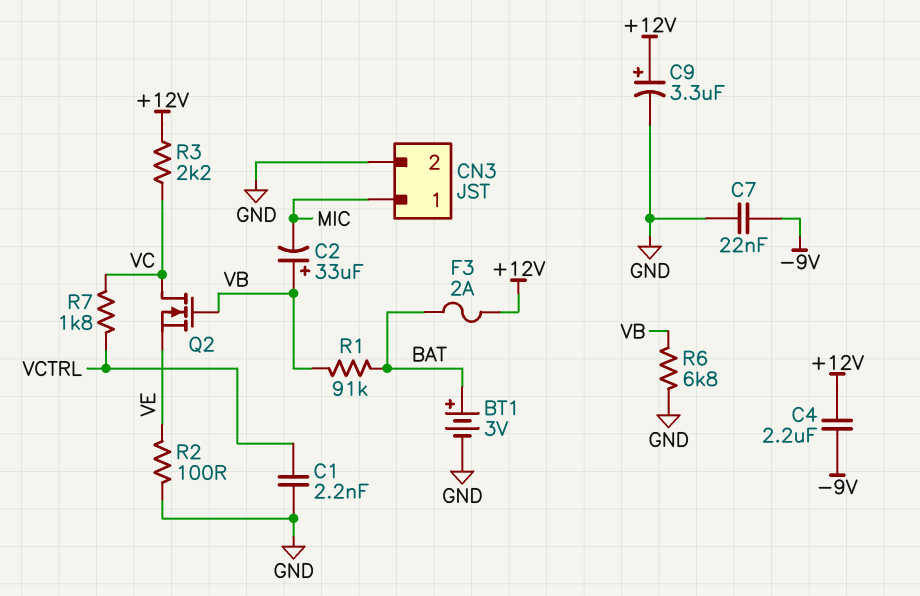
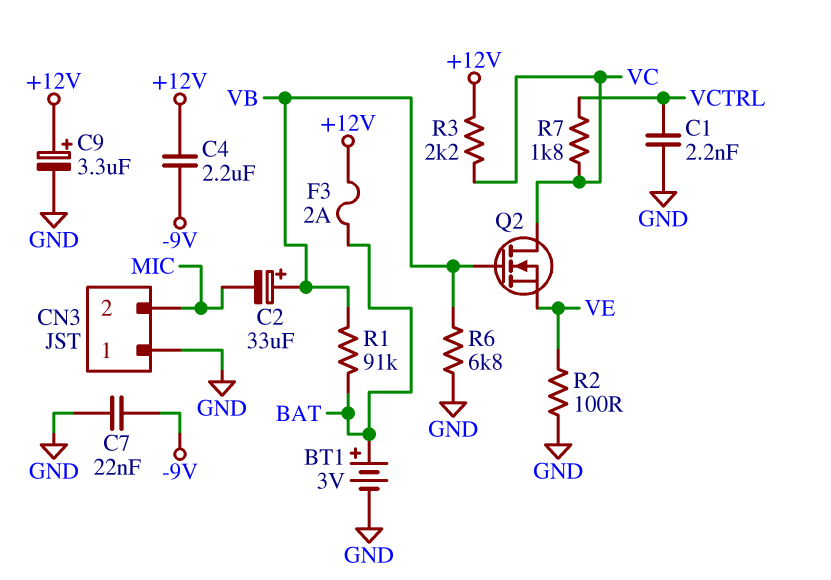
CN3 pin 1: MIC -> GND
CN3 pin 2: GND -> MIC

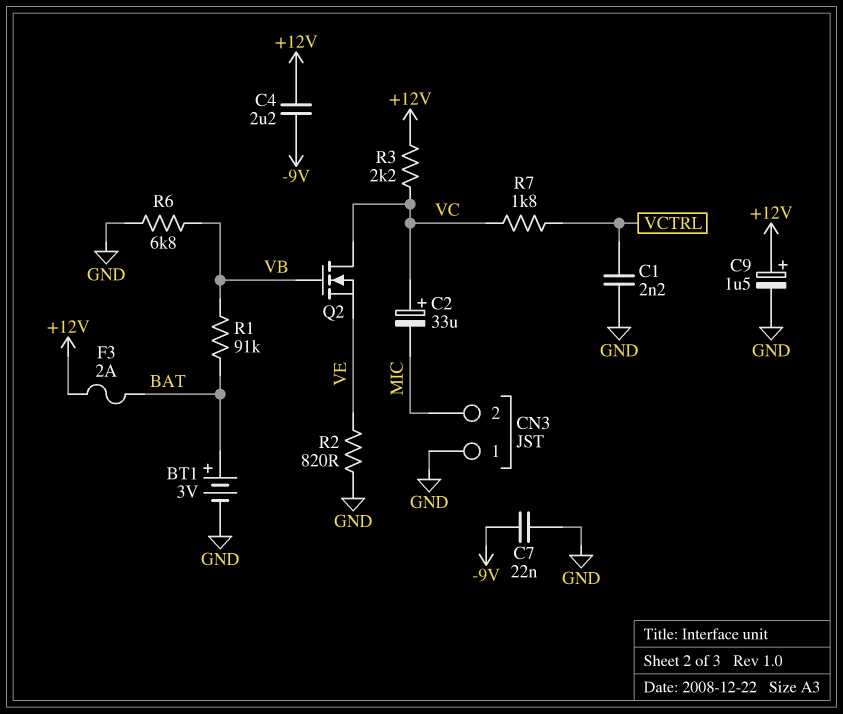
C2: 33uF (plus VB, minus MIC) -> 33uF (plus VC, minus MIC)
C9: 3.3uF (plus +12V, minus GND) -> 1.5uF (plus +12V, minus GND)
R2: 100 (GND, VE) -> 820 (GND, VE)

